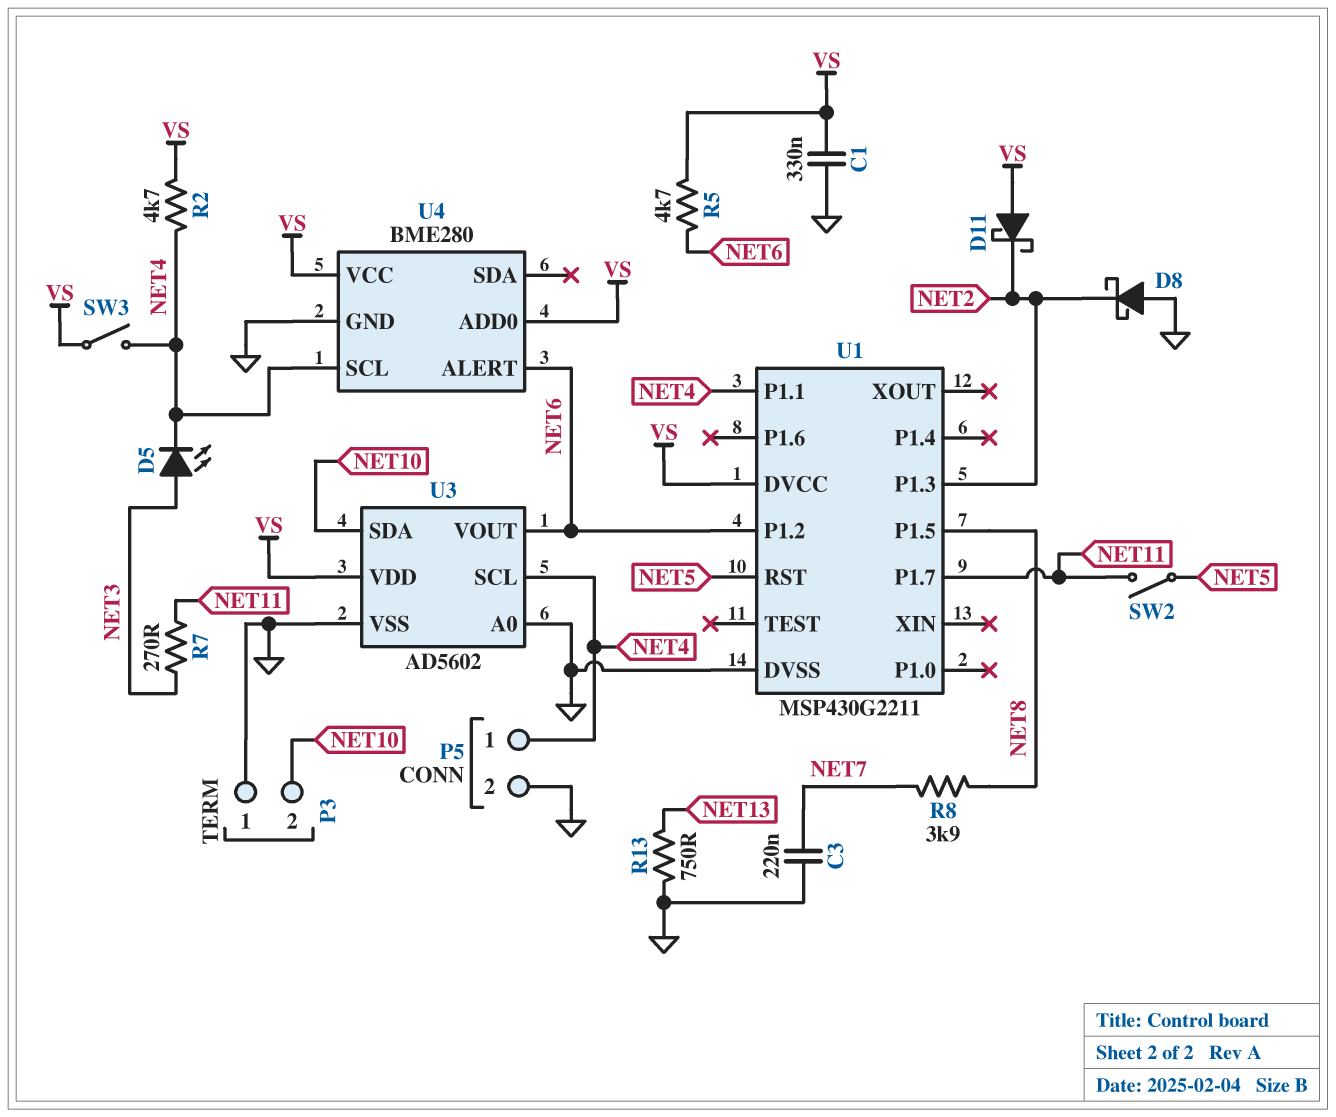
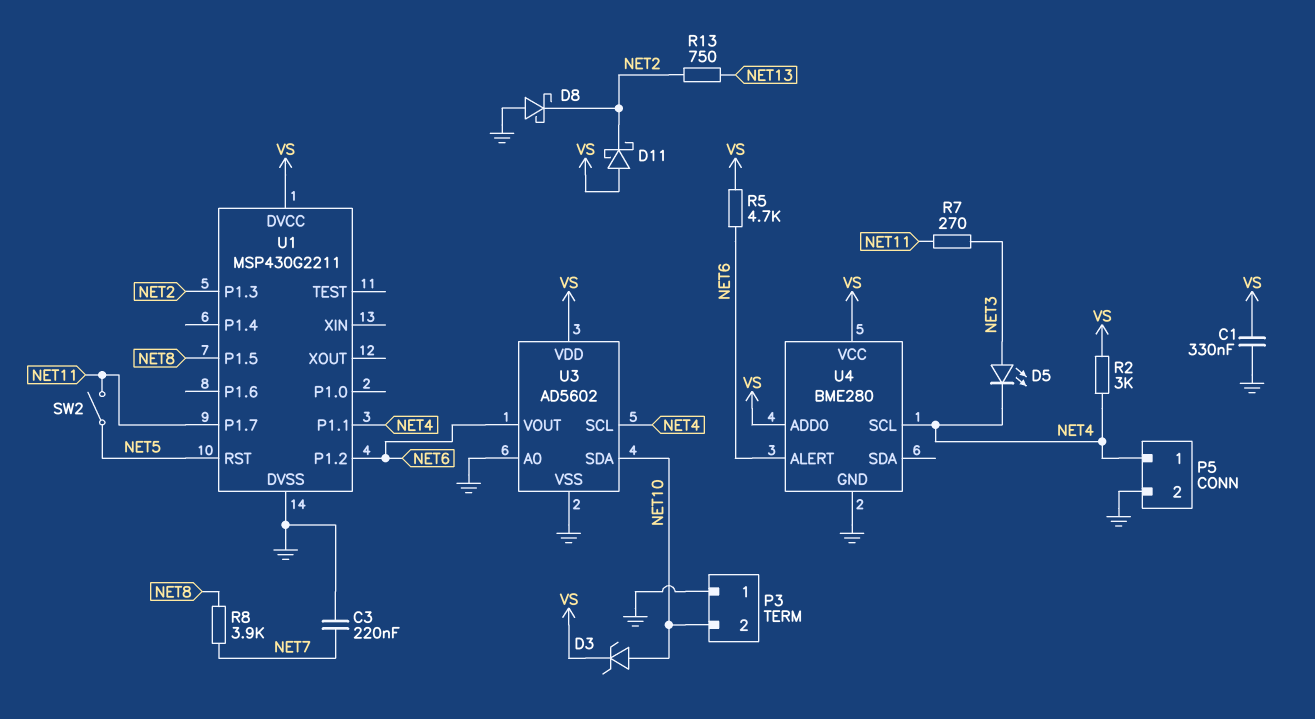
D3: none -> zener (A NET10, K VS)
R2: 4.7k (NET4, VS) -> 3k (NET4, VS)
R13: 750 (GND, NET13) -> 750 (NET2, NET13)
SW3: switch (NET4, VS) -> none

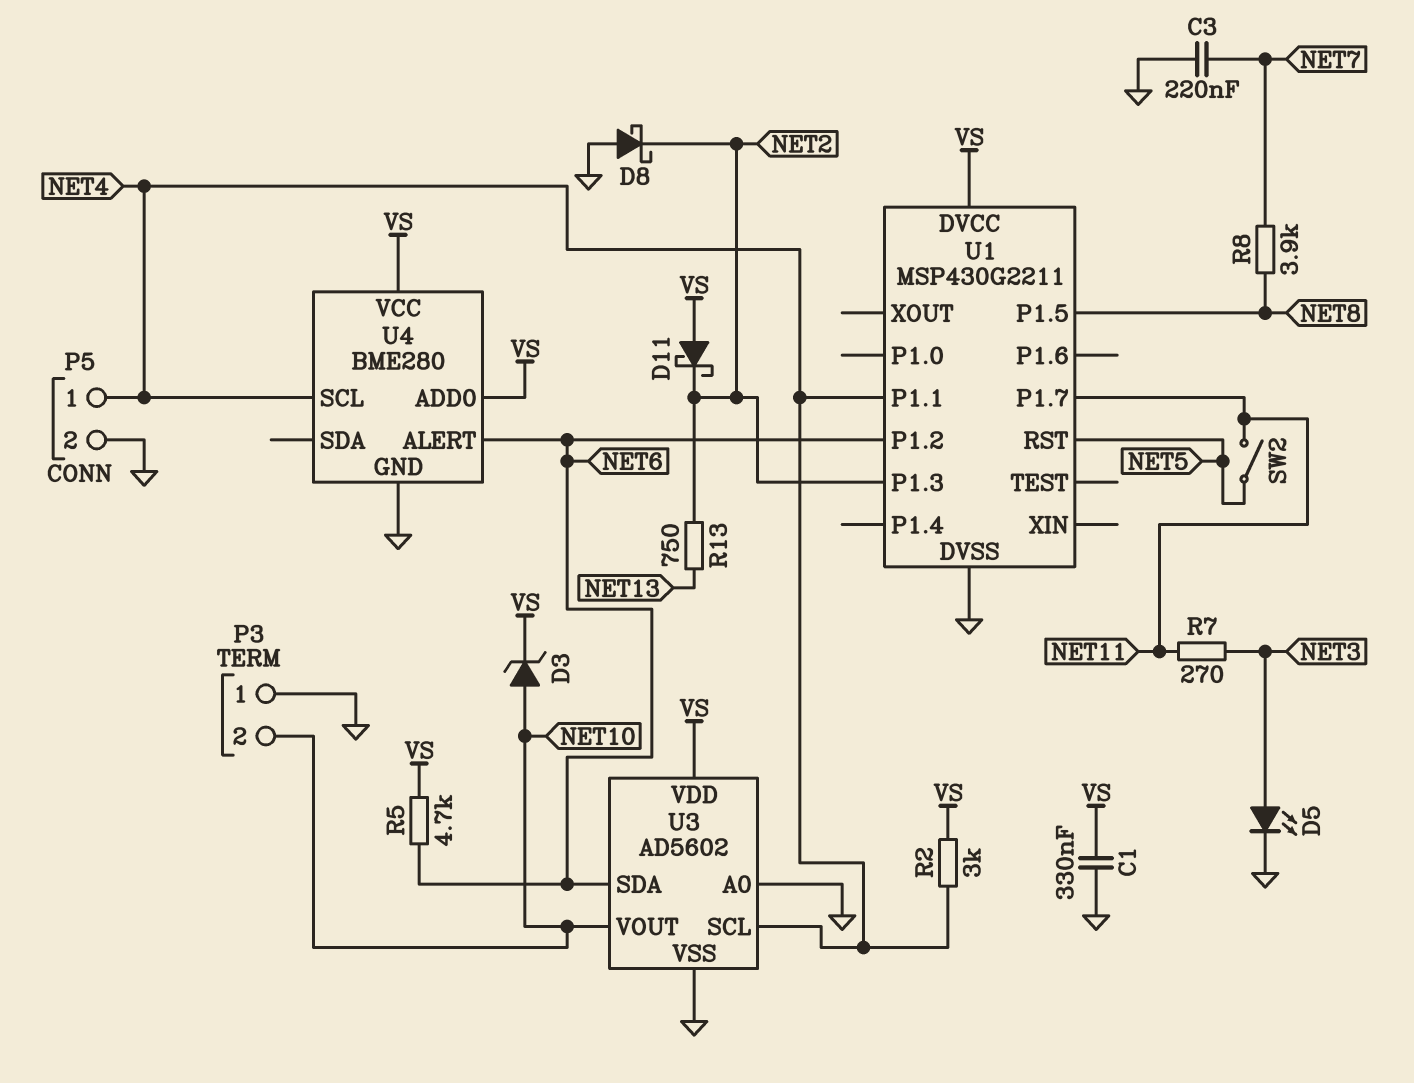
D5: LED (A NET3, K NET4) -> LED (A NET3, K GND)
U3 pin SDA: NET10 -> NET6
U3 pin VOUT: NET6 -> NET10

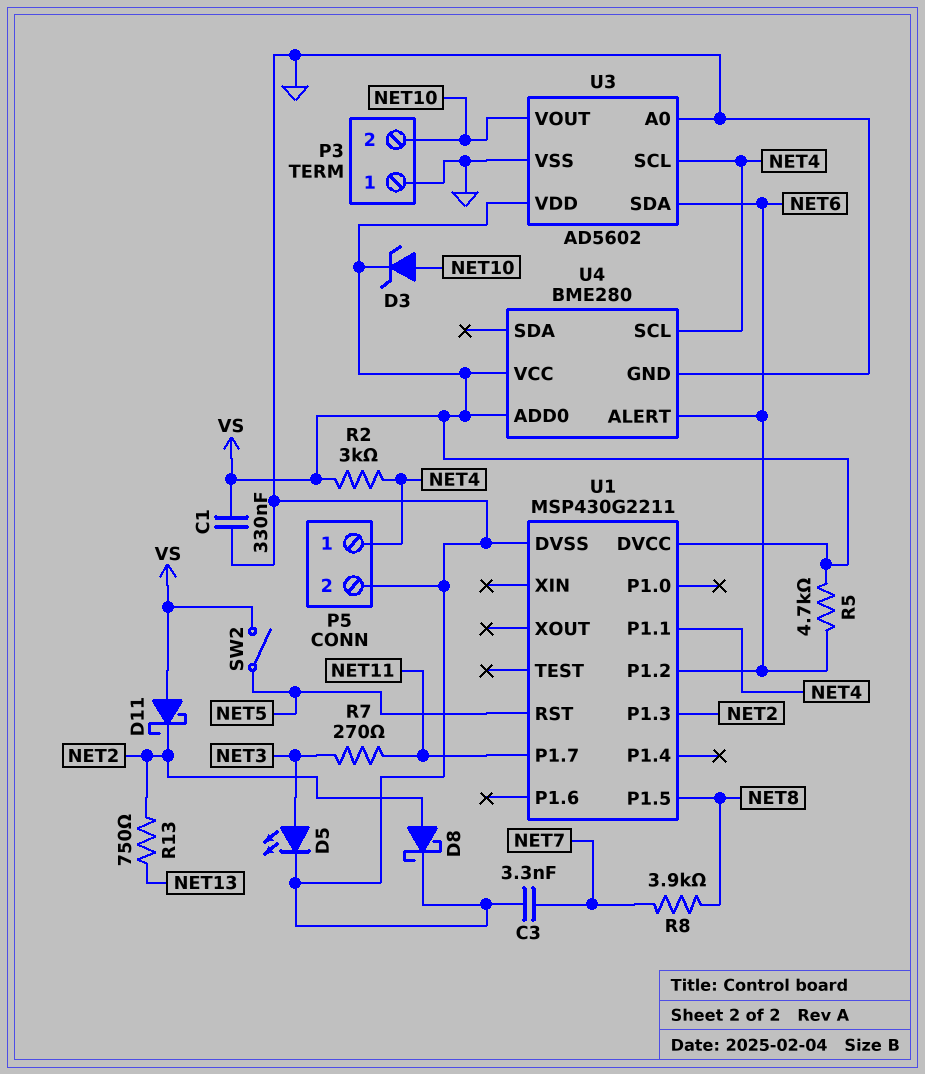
C3: 220nF (GND, NET7) -> 3.3nF (GND, NET7)
D8: schottky (A GND, K NET2) -> schottky (A NET2, K GND)
SW2: switch (NET5, NET11) -> switch (NET5, VS)

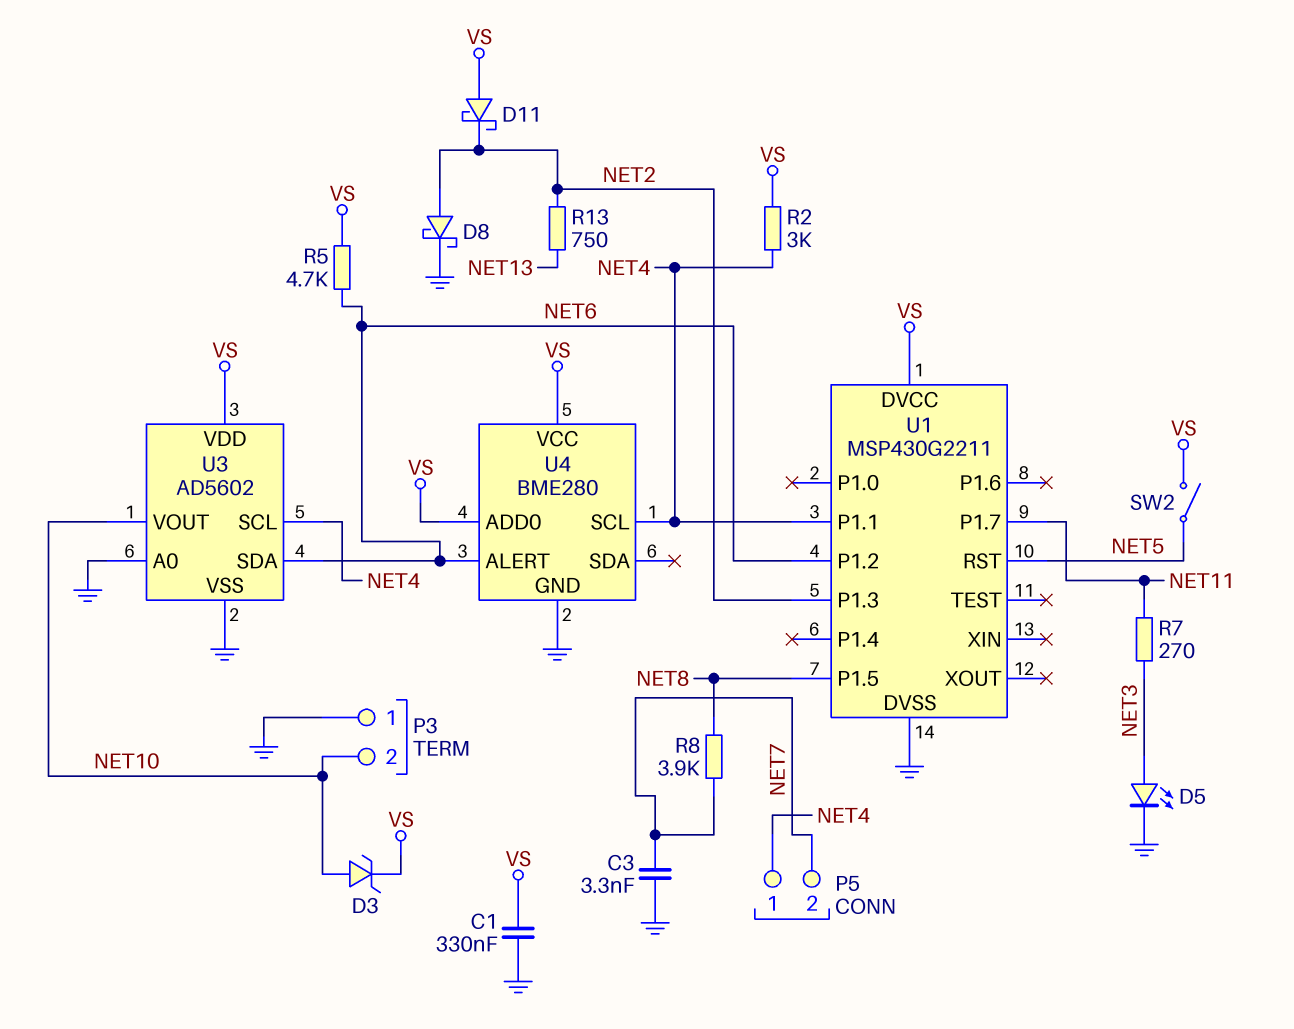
P5 pin 2: GND -> NET7

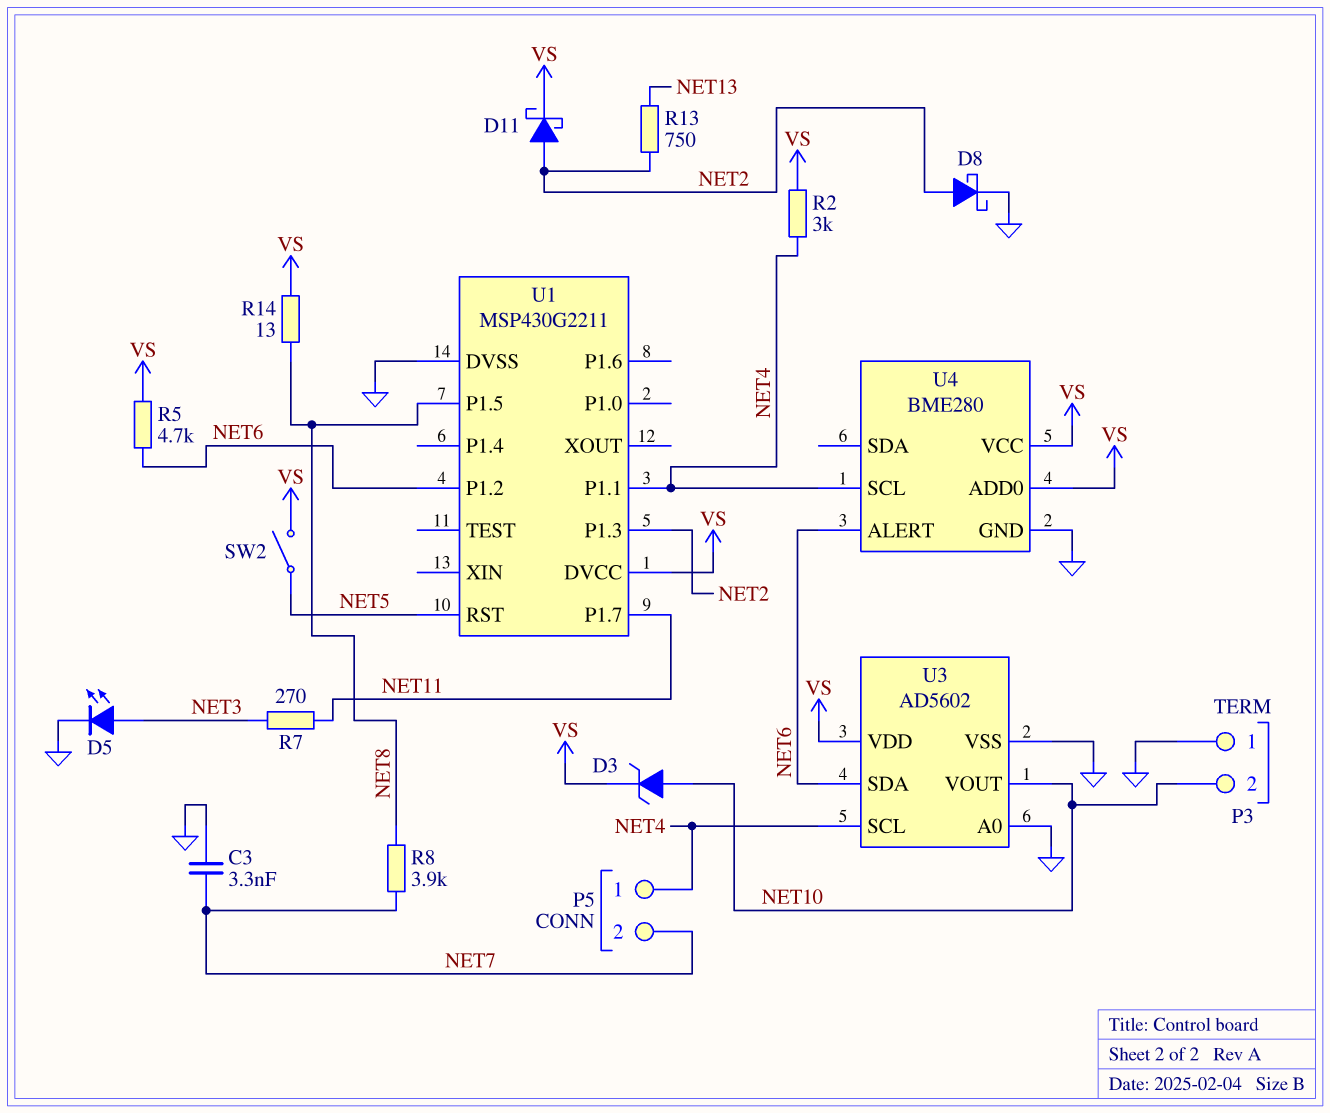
C1: 330nF (GND, VS) -> none
D11: schottky (A VS, K NET2) -> schottky (A NET2, K VS)
R14: none -> 13 (NET8, VS)

